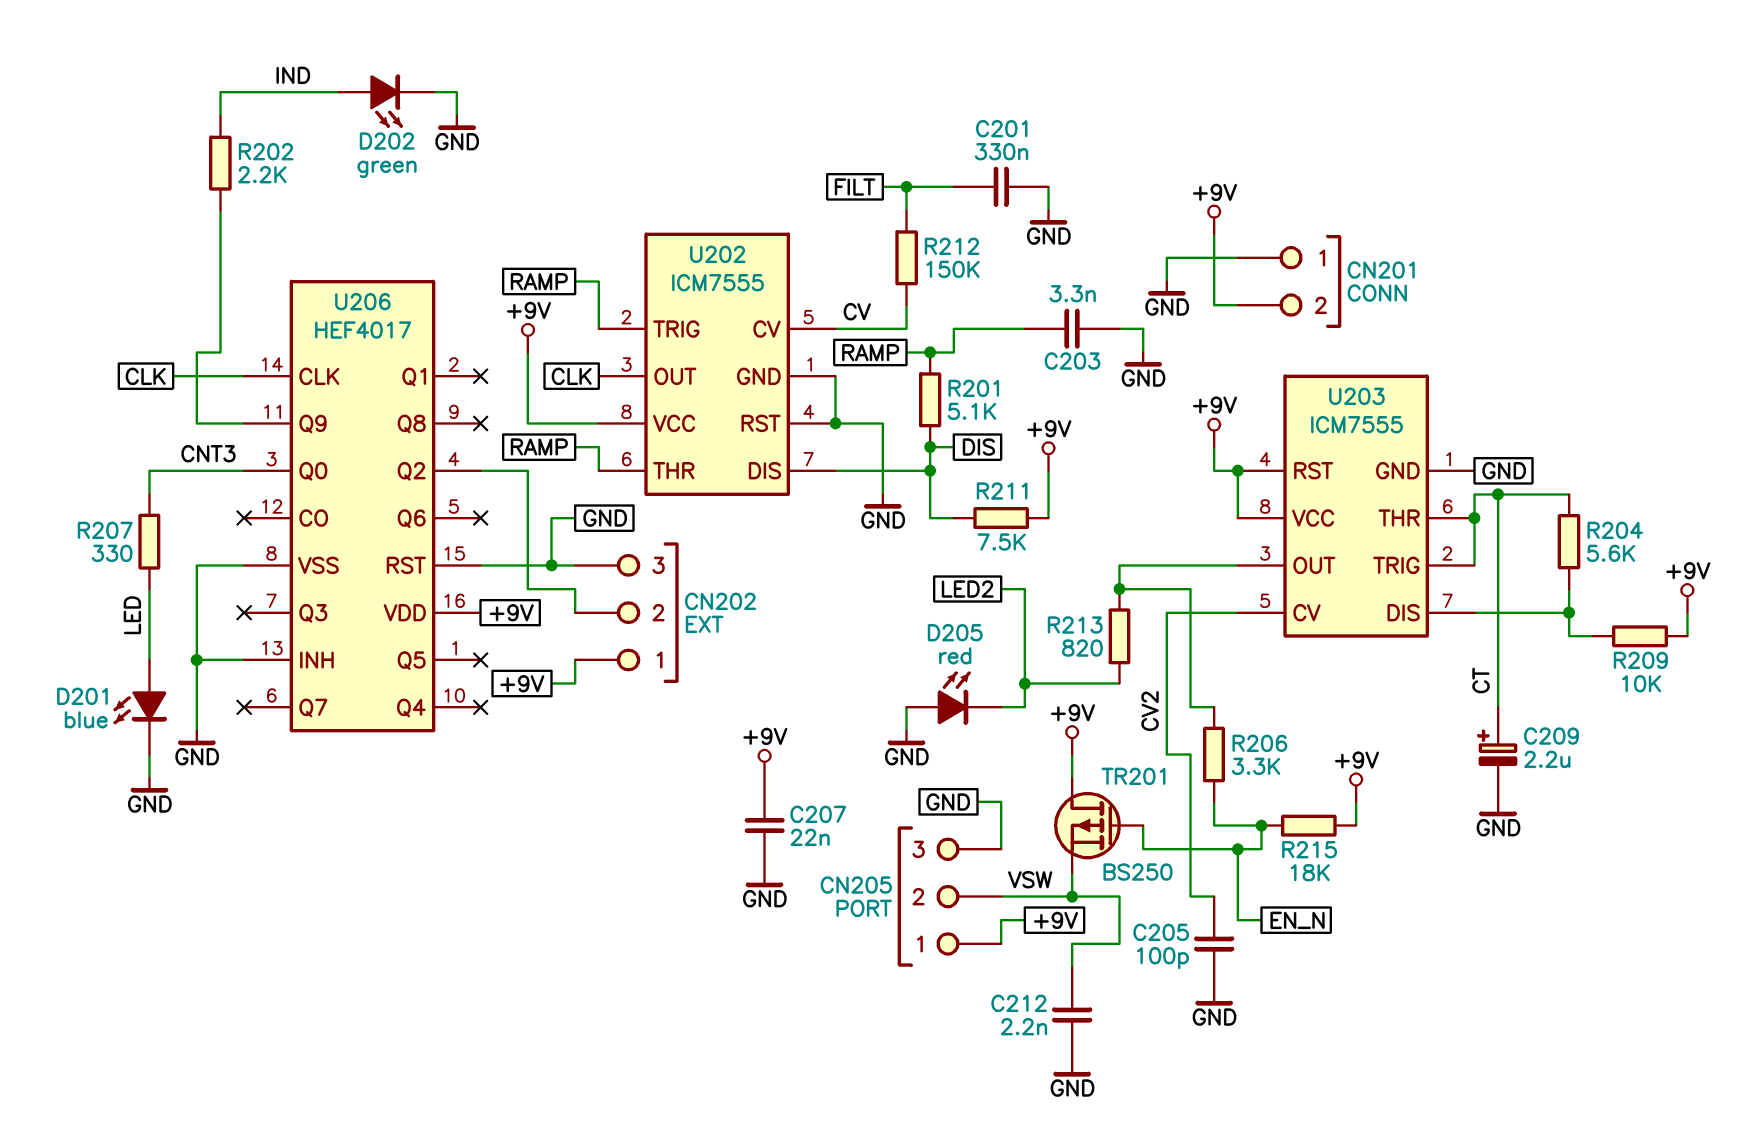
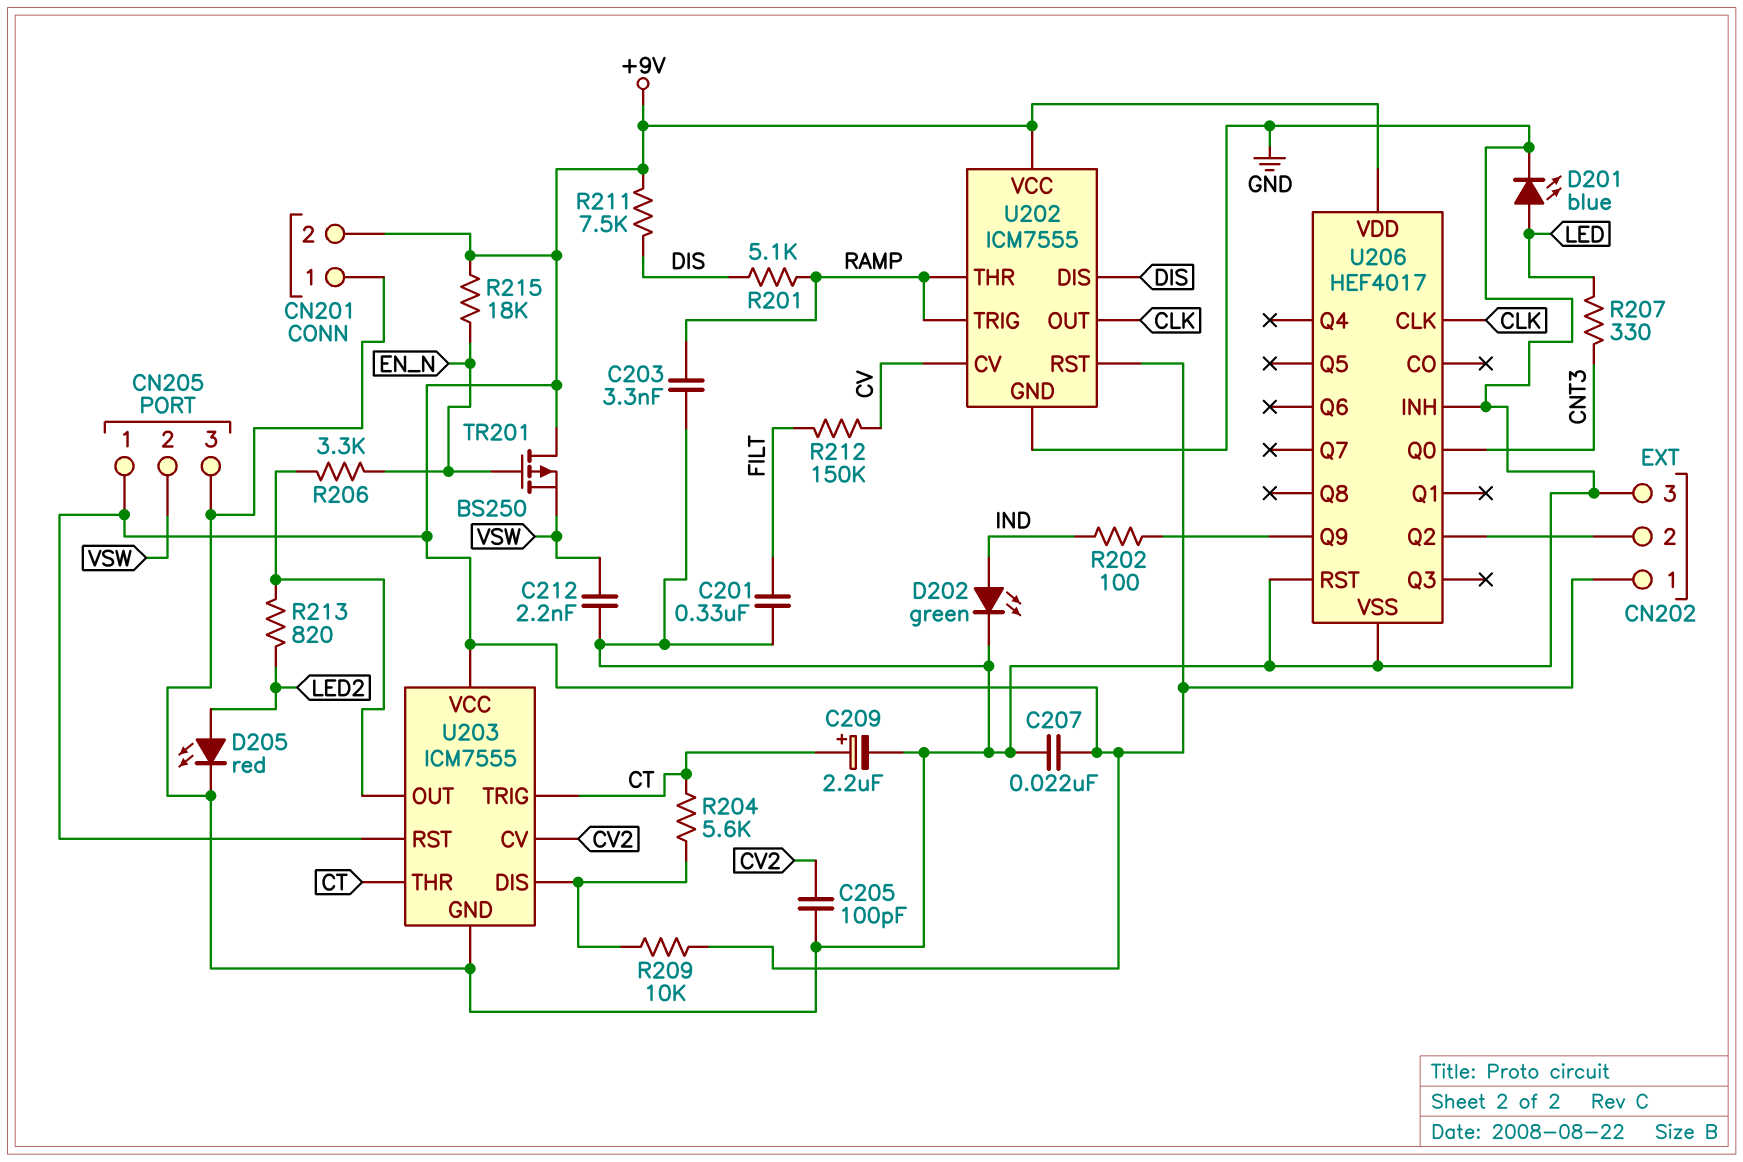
D205: LED red (A GND, K LED2) -> LED red (A LED2, K GND)
R202: 2.2k (IND, U206/Q9) -> 100 (IND, U206/Q9)
U202 pin RST: GND -> +9V

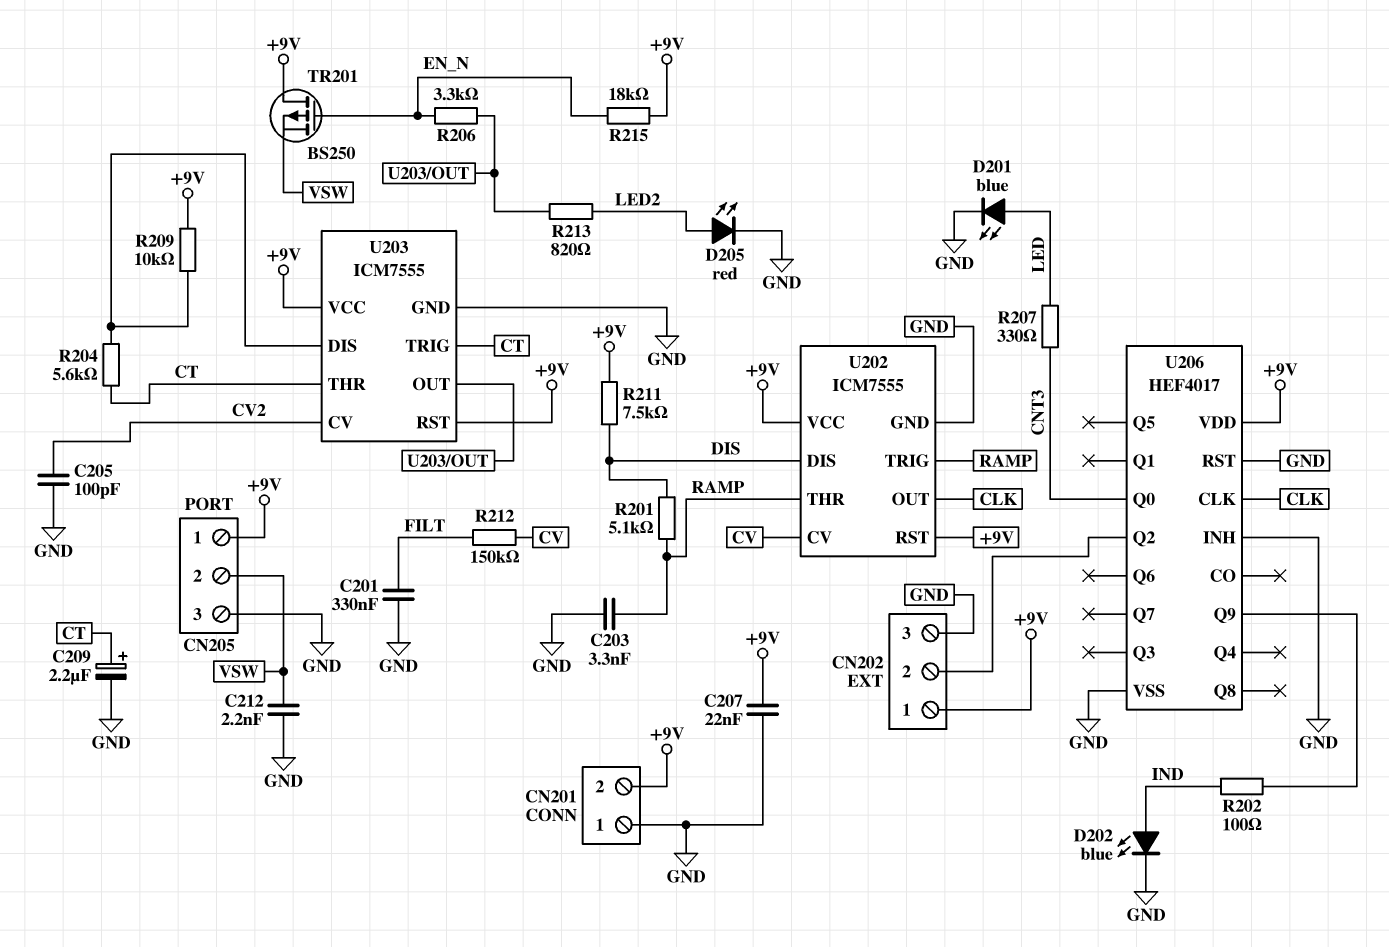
D202: LED green (A IND, K GND) -> LED blue (A IND, K GND)

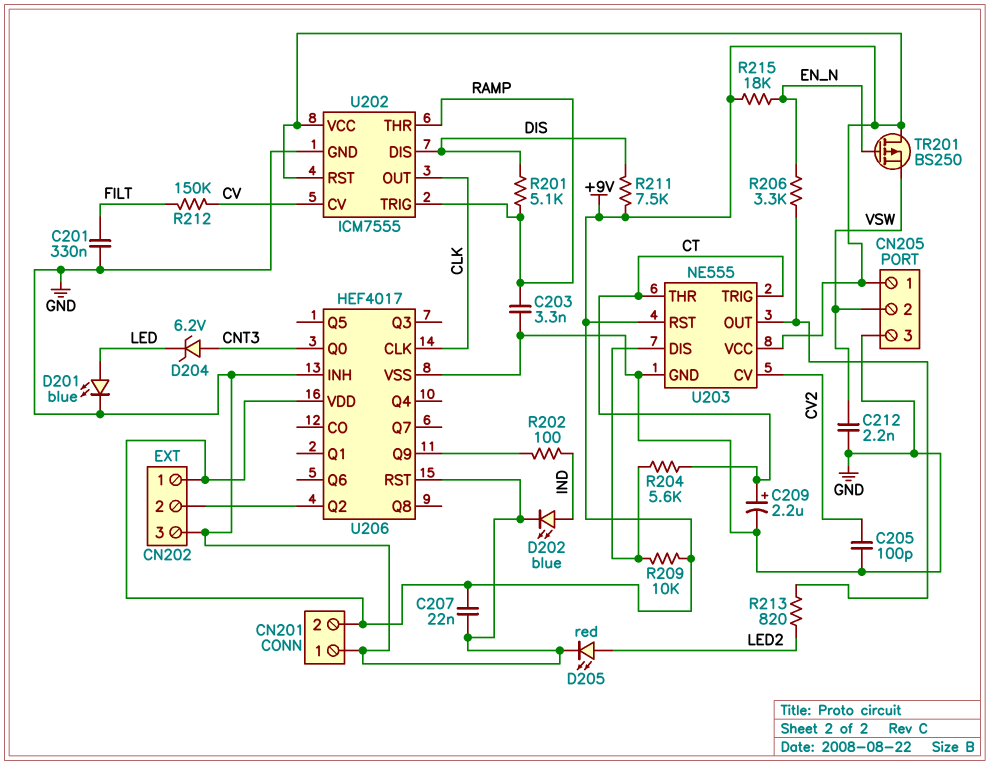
D204: none -> zener 6.2V (A CNT3, K LED)
R207: 330 (CNT3, LED) -> none
U203: ICM7555 -> NE555

